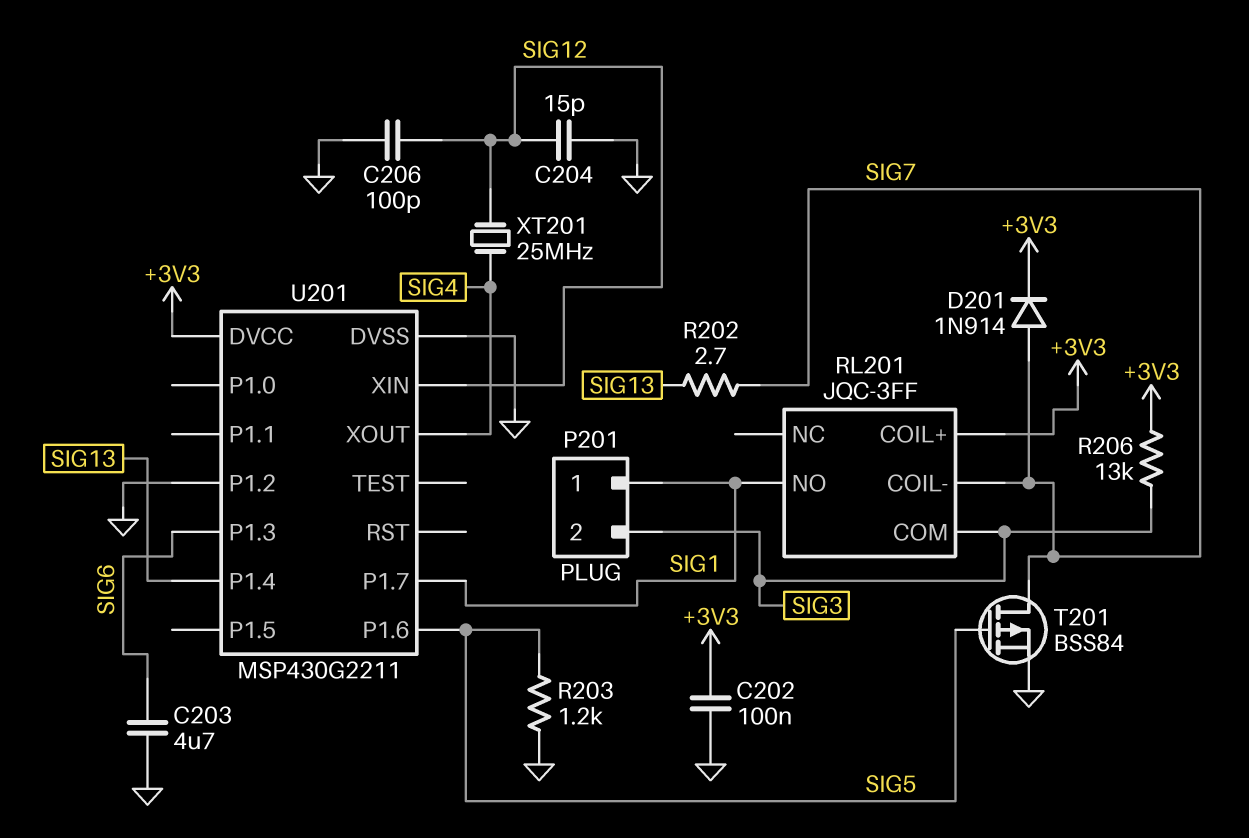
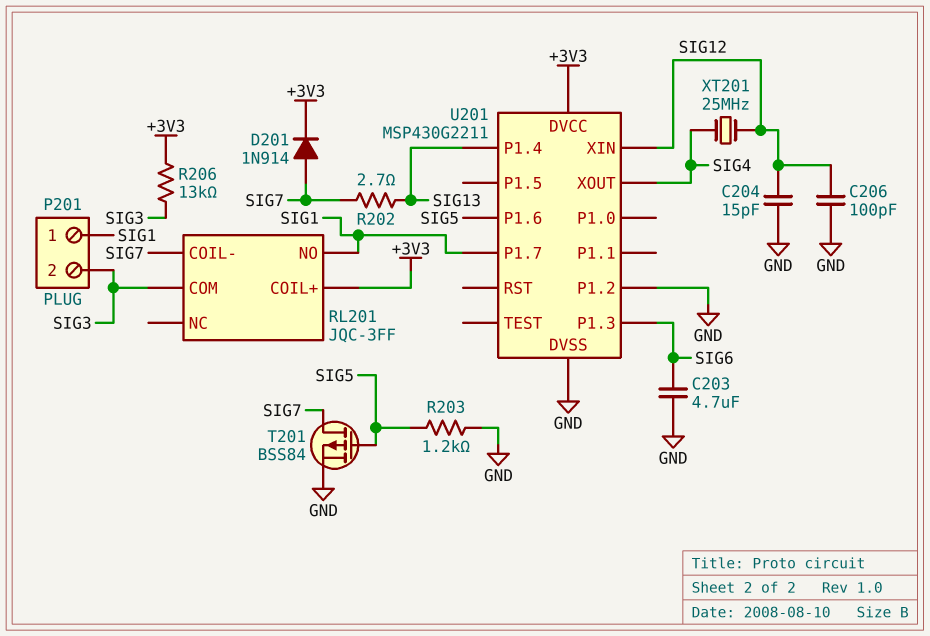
C202: 100nF (+3V3, GND) -> none

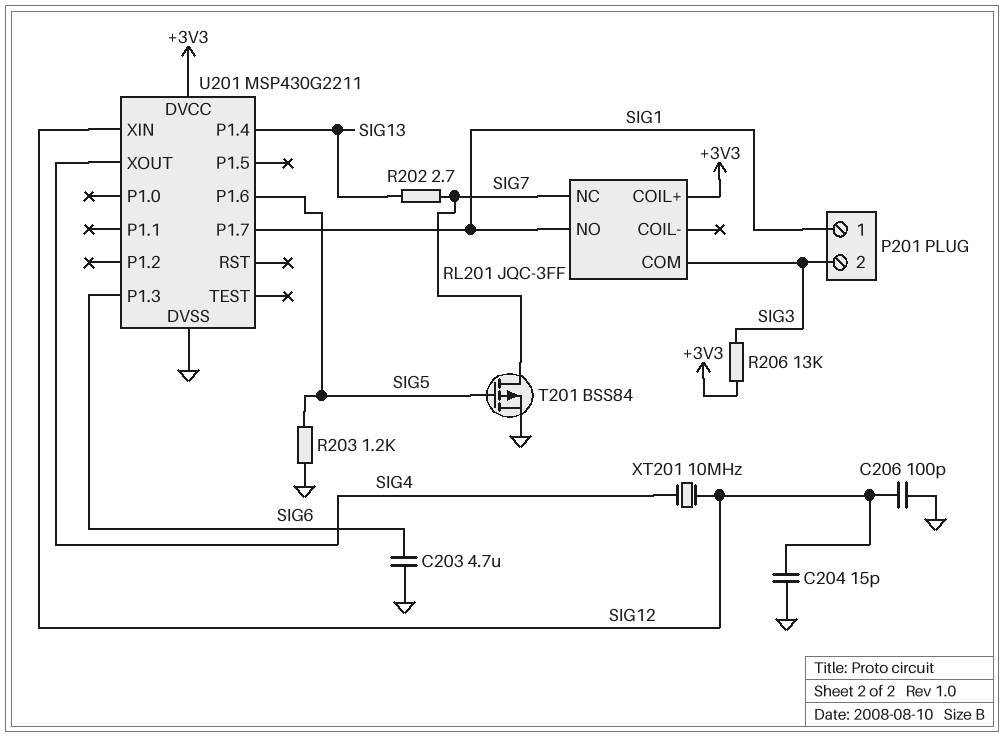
D201: diode 1N914 (A SIG7, K +3V3) -> none
RL201 pin COIL-: SIG7 -> none
RL201 pin NC: none -> SIG7
U201 pin P1.2: GND -> none
XT201: 25MHz (SIG4, SIG12) -> 10MHz (SIG4, SIG12)

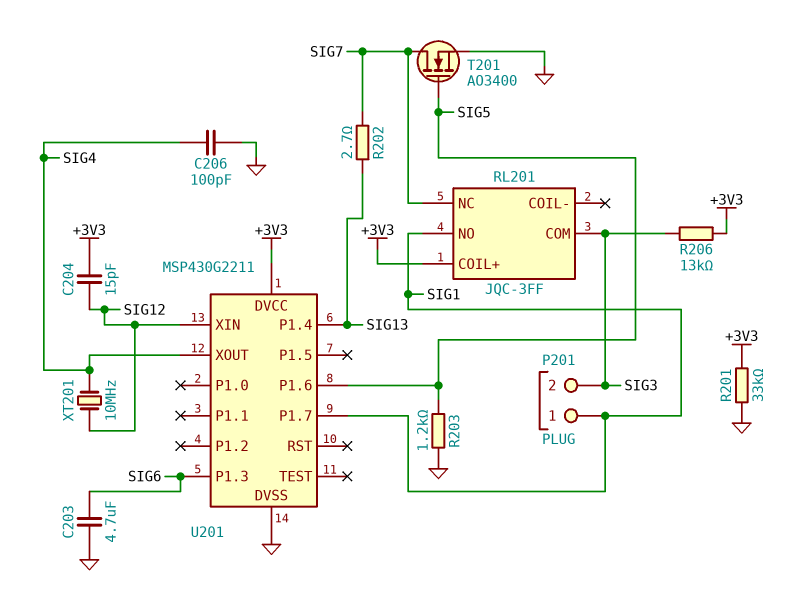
C204: 15pF (GND, SIG12) -> 15pF (+3V3, SIG12)
C206: 100pF (GND, SIG12) -> 100pF (GND, SIG4)
R201: none -> 33k (+3V3, GND)
T201: PMOS BSS84 (G SIG5, D SIG7, S GND) -> NMOS AO3400 (G SIG5, D SIG7, S GND)

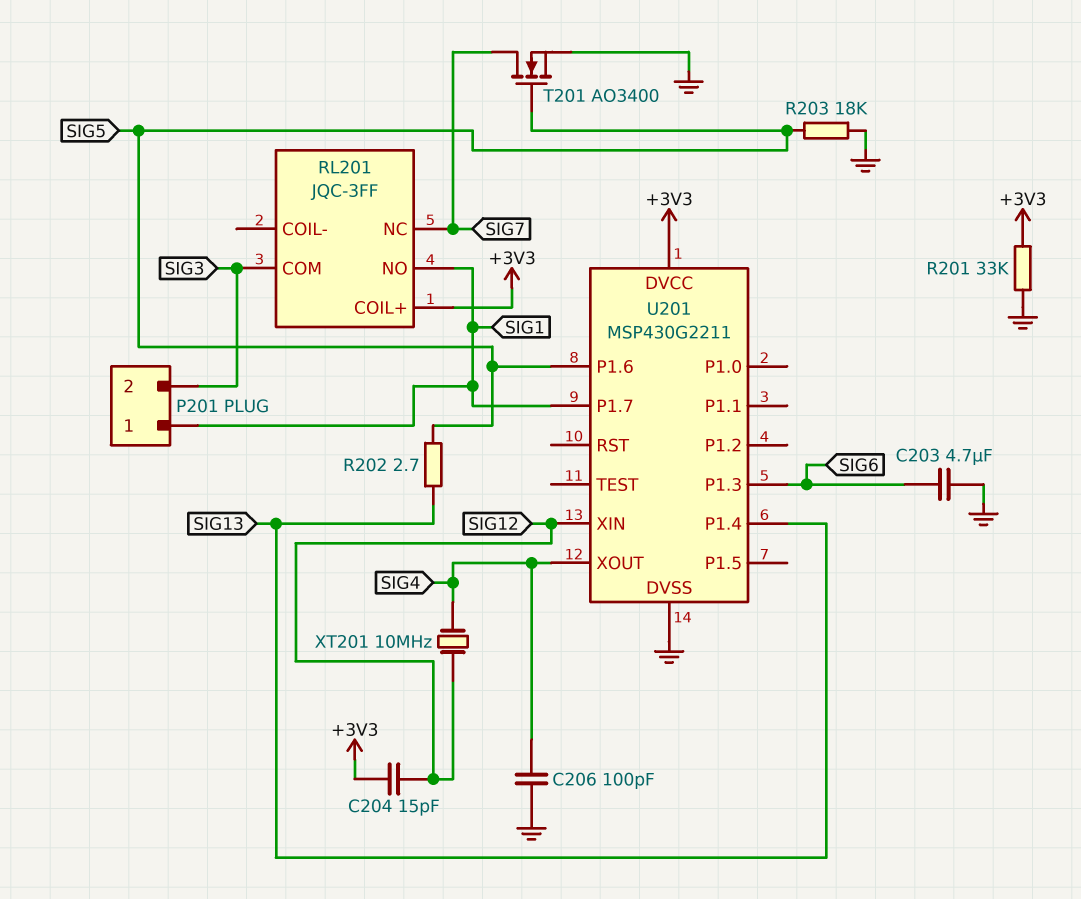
R202: 2.7 (SIG7, SIG13) -> 2.7 (SIG5, SIG13)
R203: 1.2k (GND, SIG5) -> 18k (GND, SIG5)
R206: 13k (+3V3, SIG3) -> none

